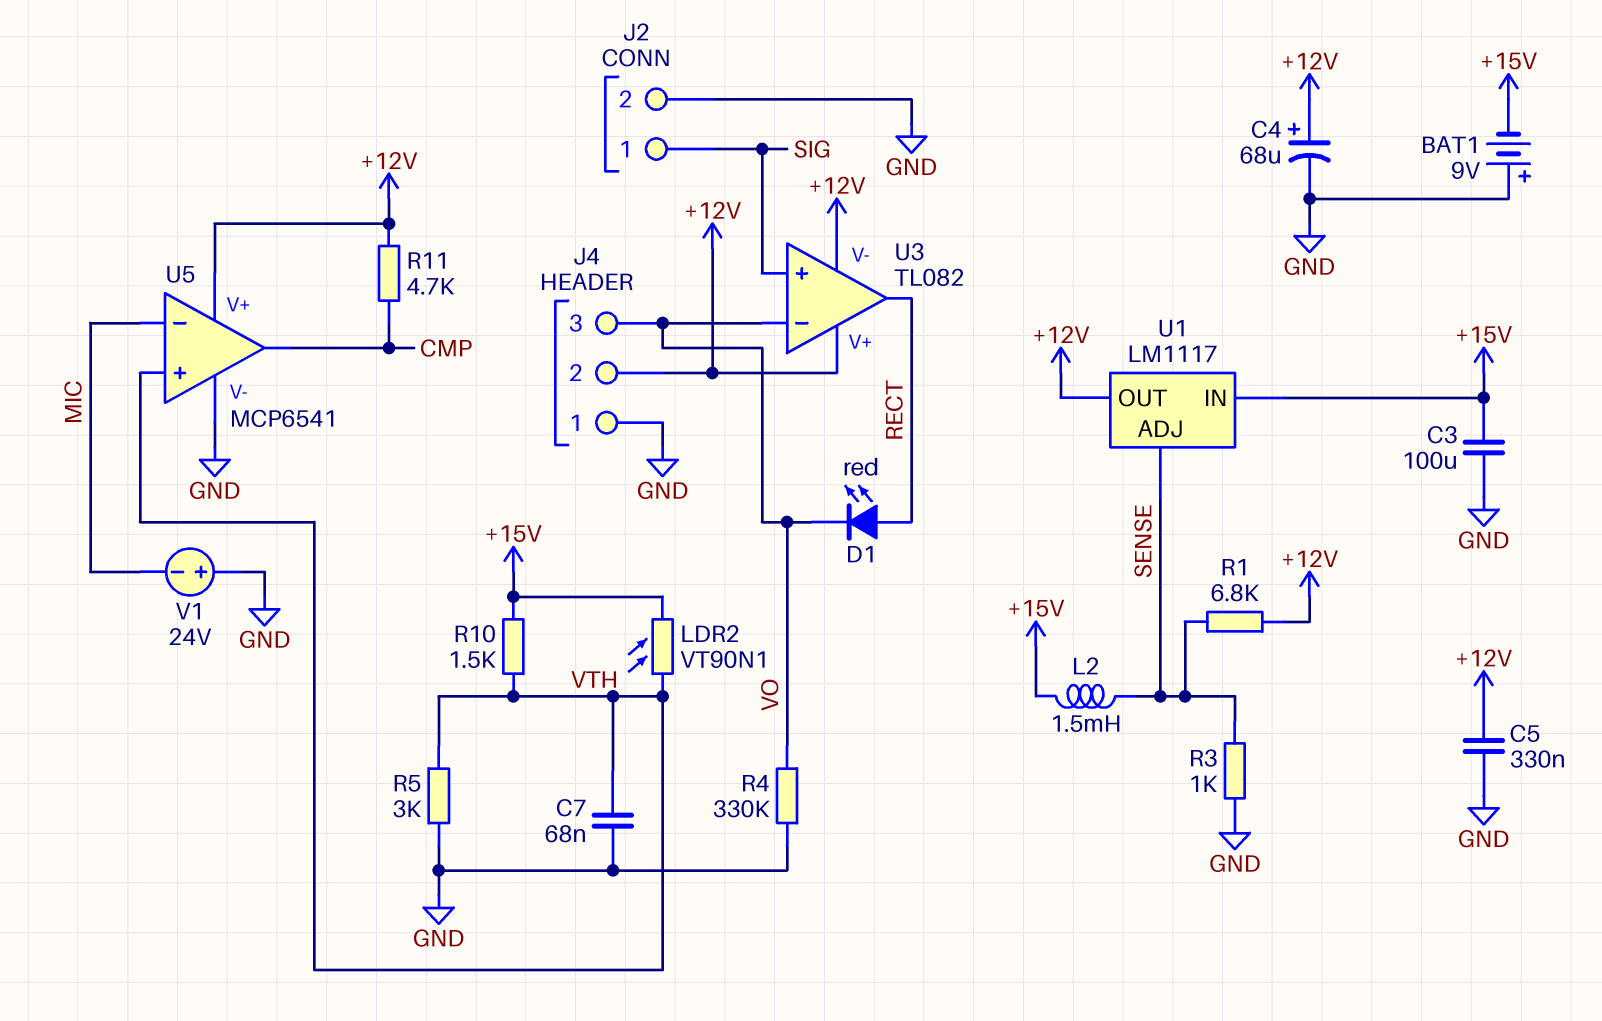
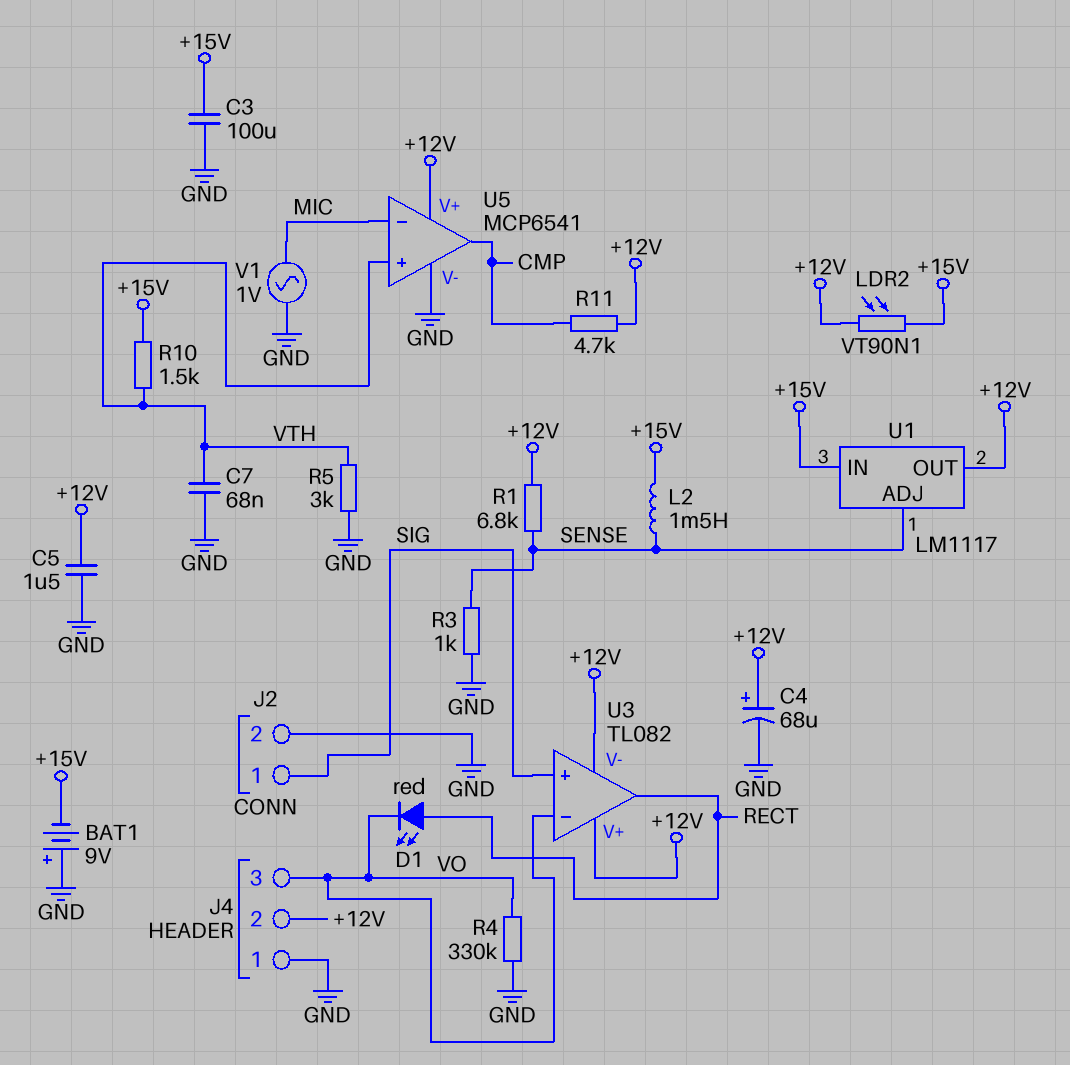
C5: 330nF (+12V, GND) -> 1.5uF (+12V, GND)
LDR2: VT90N1 (+15V, VTH) -> VT90N1 (+12V, +15V)
V1: 24V (plus GND, minus MIC) -> AC 1V (GND, MIC)

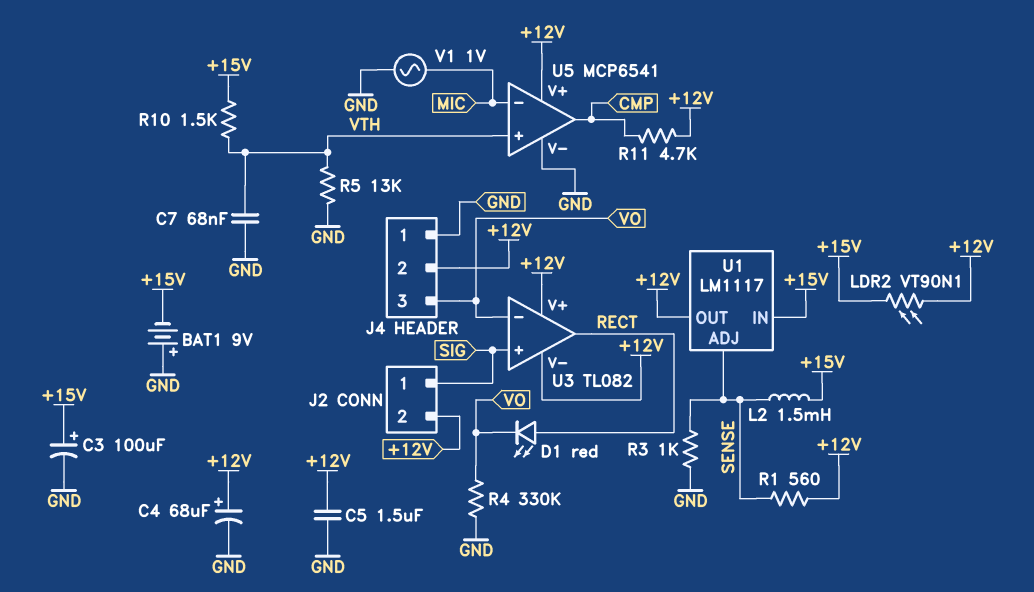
C3: 100uF (+15V, GND) -> 100uF (plus +15V, minus GND)
J2 pin 2: GND -> +12V
R1: 6.8k (+12V, SENSE) -> 560 (+12V, SENSE)
R5: 3k (GND, VTH) -> 13k (GND, VTH)

